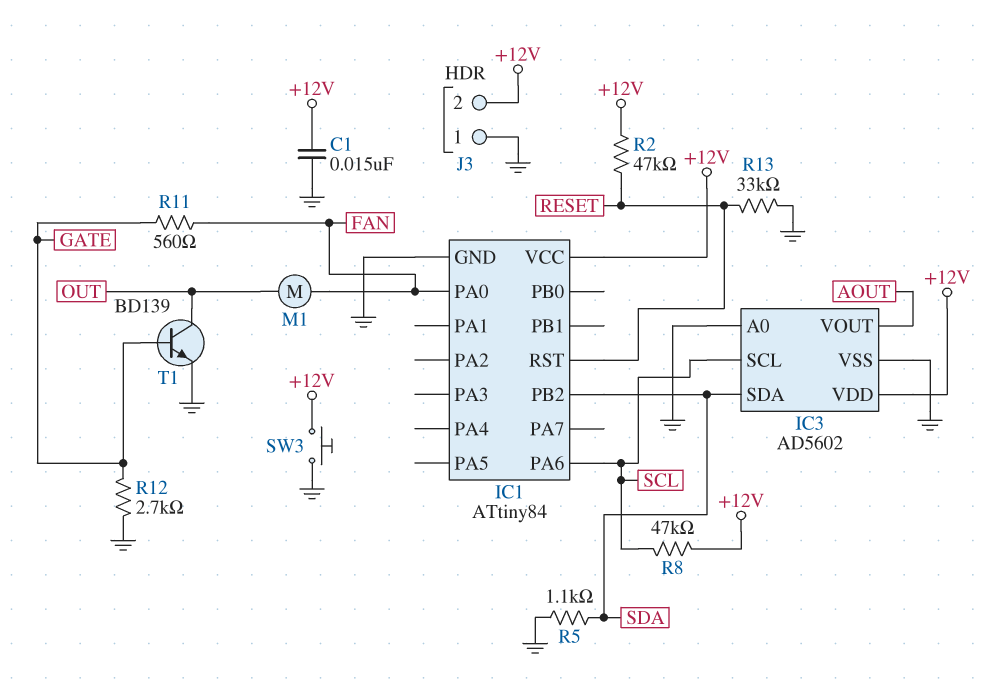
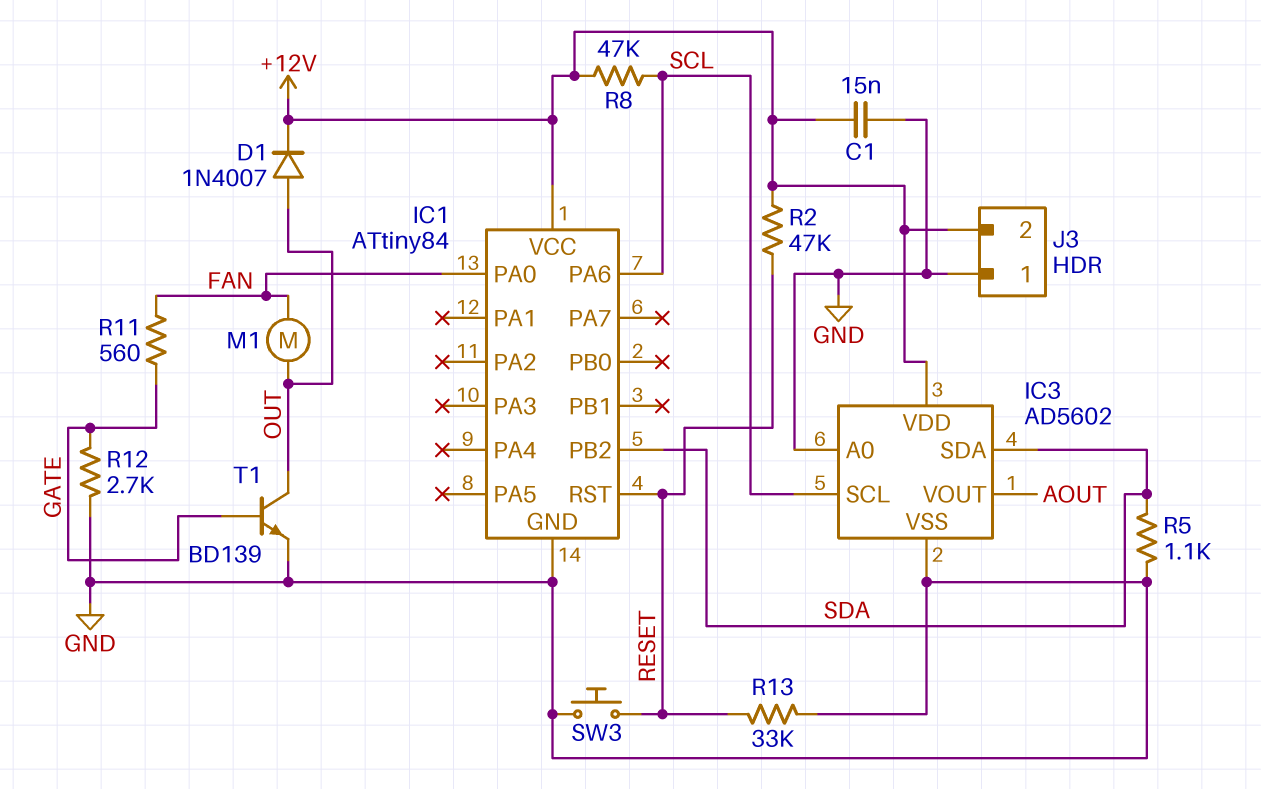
D1: none -> diode 1N4007 (A OUT, K +12V)
SW3: button (+12V, GND) -> button (GND, RESET)

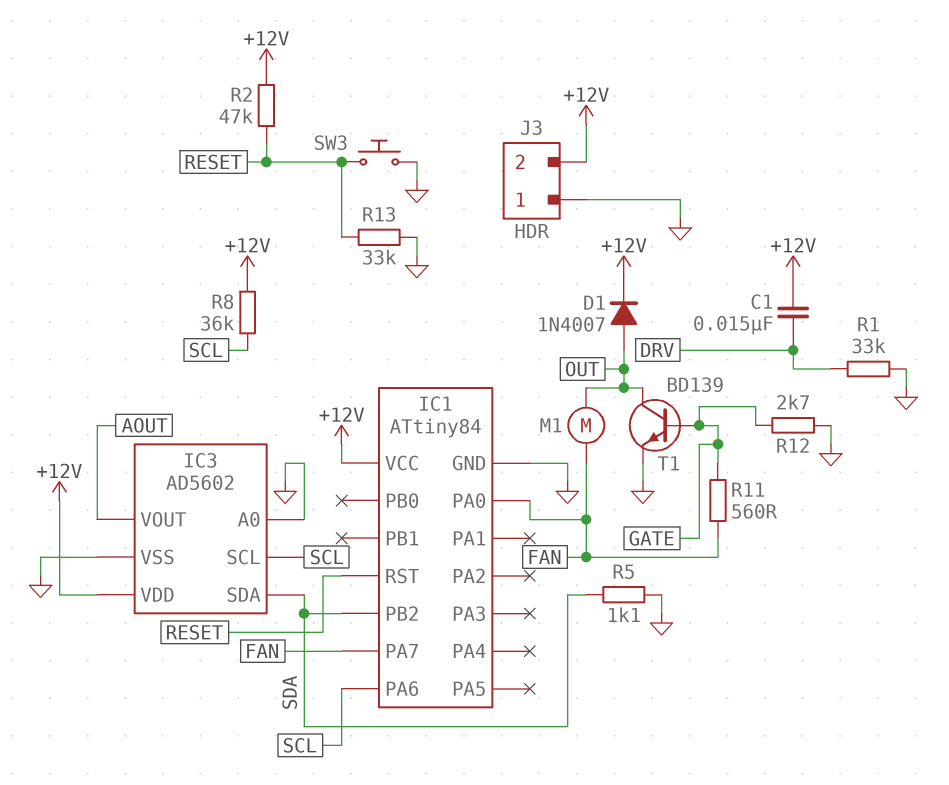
C1: 15nF (+12V, GND) -> 15nF (+12V, DRV)
IC1 pin PA7: none -> FAN
R1: none -> 33k (DRV, GND)
R8: 47k (+12V, SCL) -> 36k (+12V, SCL)

